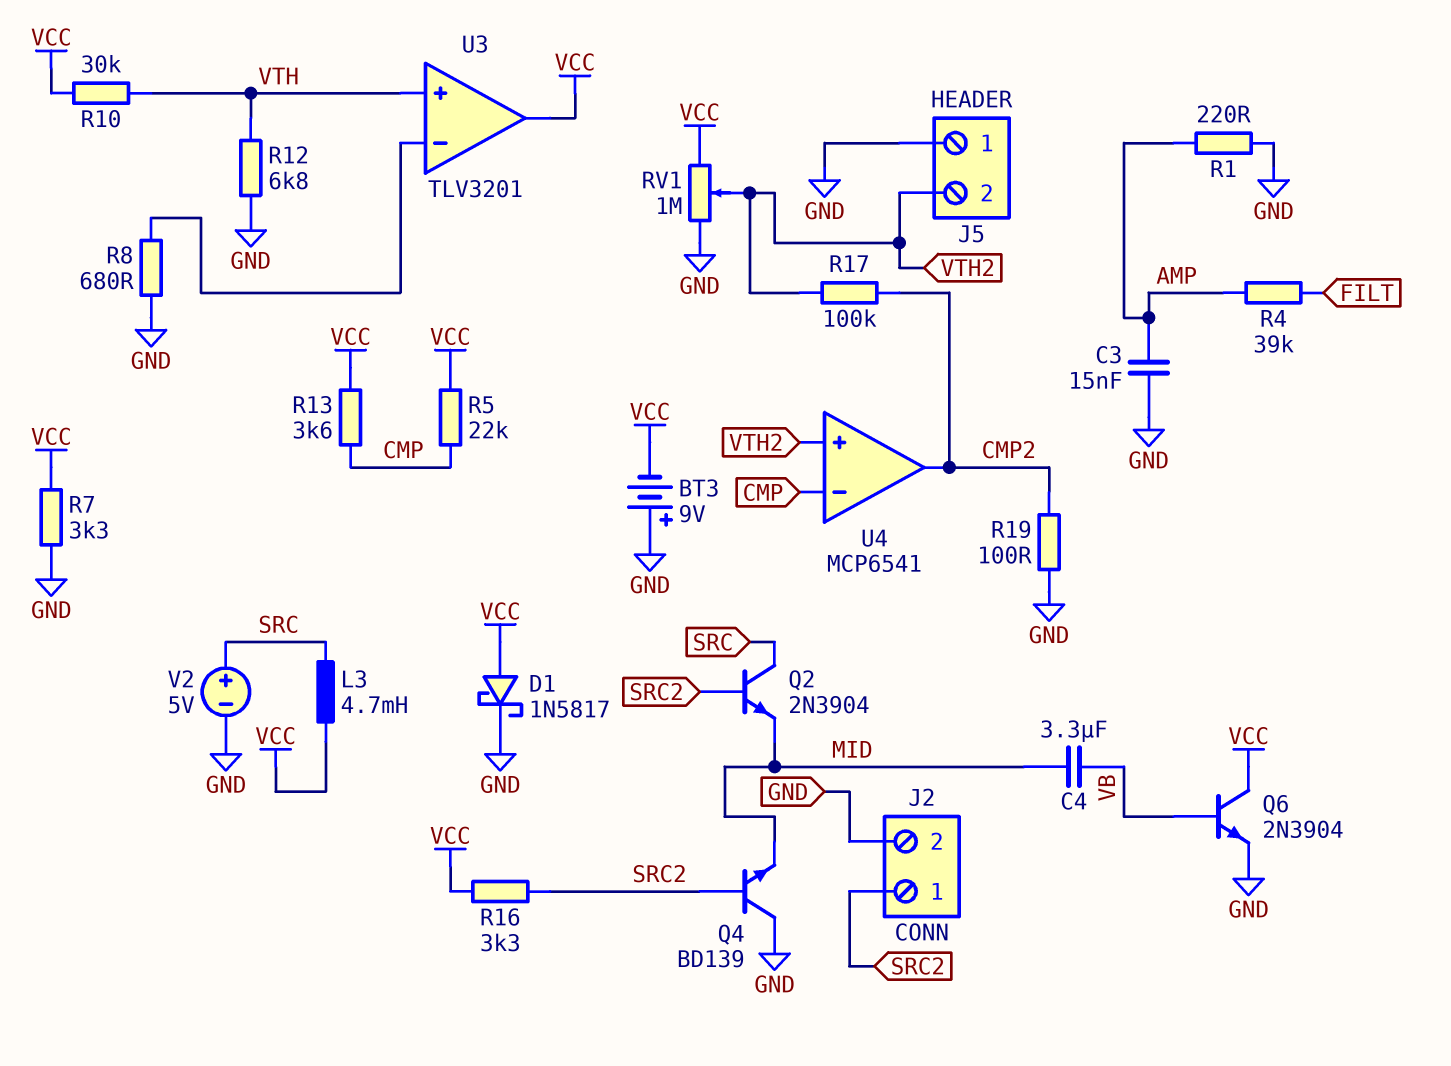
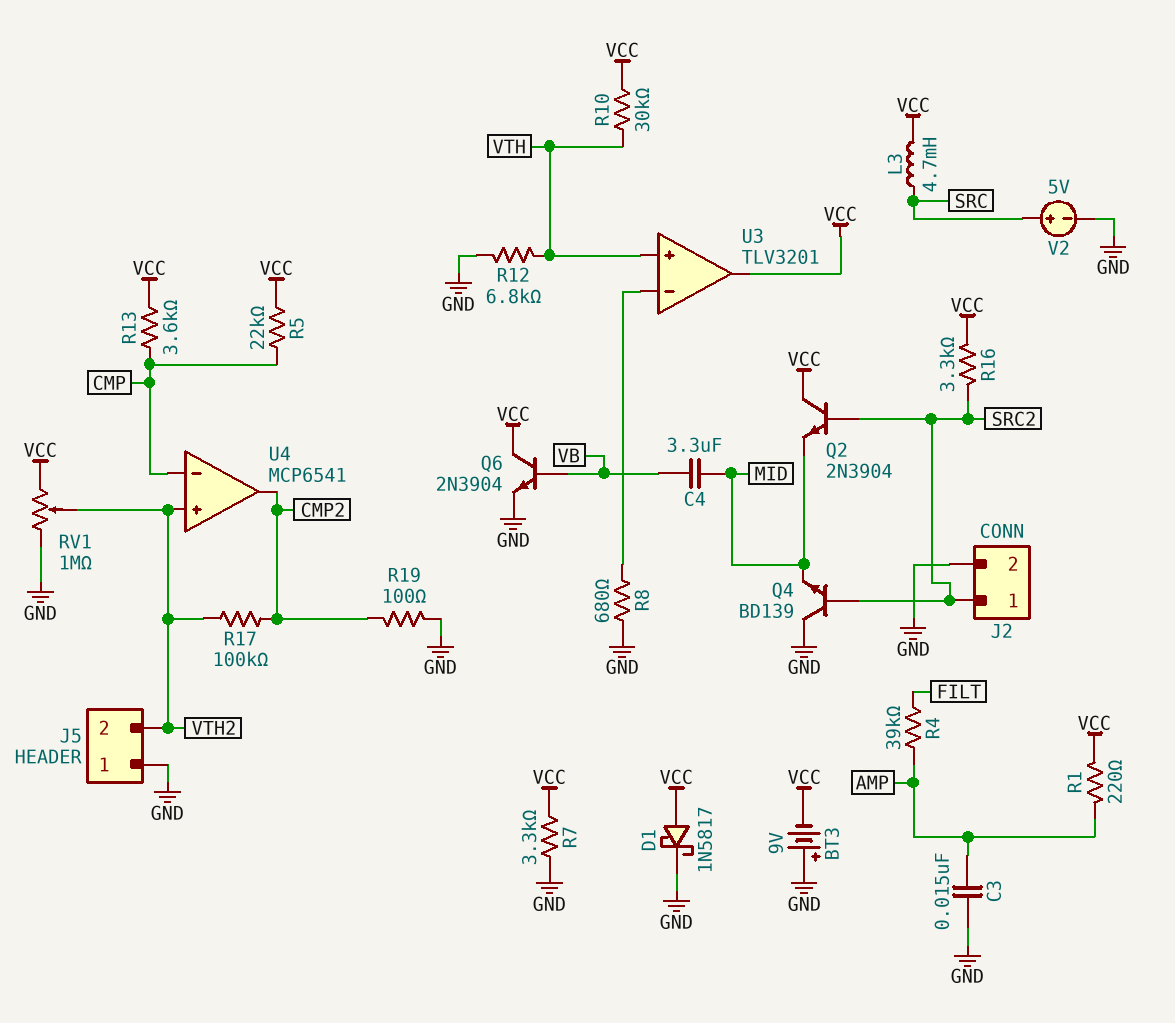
Q2: NPN 2N3904 (B SRC2, C SRC, E MID) -> NPN 2N3904 (B SRC2, C VCC, E MID)
R1: 220 (AMP, GND) -> 220 (AMP, VCC)

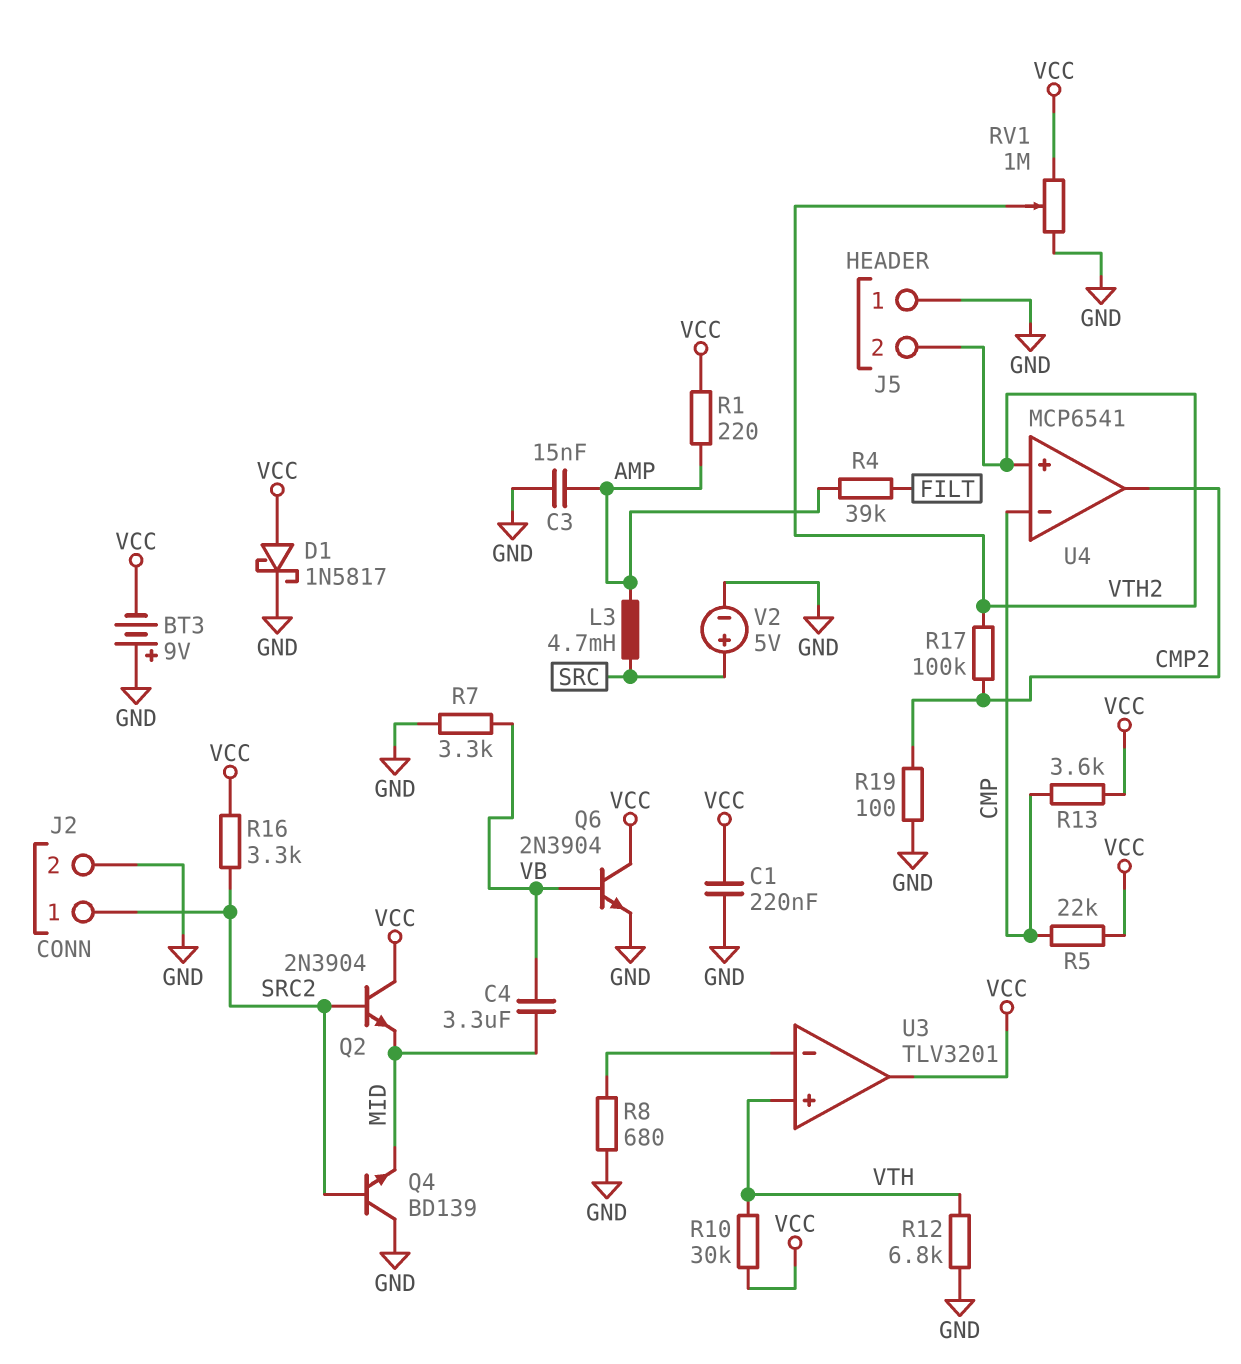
C1: none -> 220nF (GND, VCC)
L3: 4.7mH (SRC, VCC) -> 4.7mH (AMP, SRC)
R7: 3.3k (GND, VCC) -> 3.3k (GND, VB)

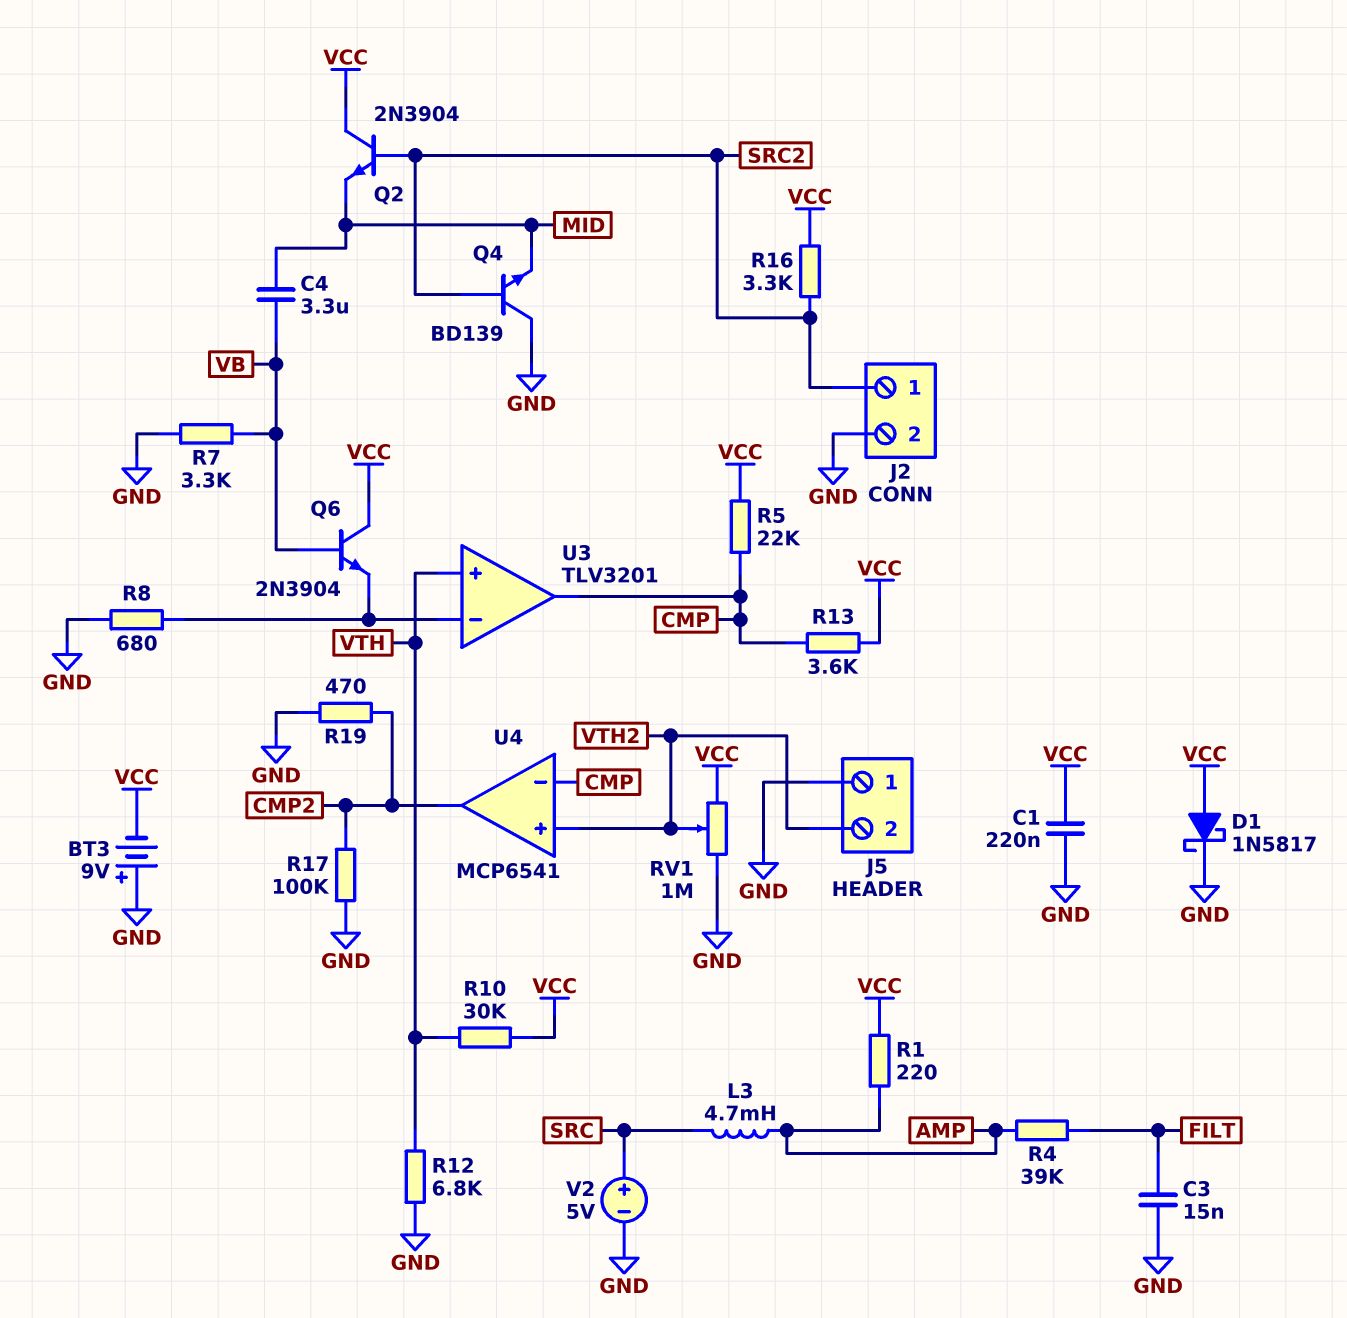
C3: 15nF (AMP, GND) -> 15nF (FILT, GND)
Q6: NPN 2N3904 (B VB, C VCC, E GND) -> NPN 2N3904 (B VB, C VCC, E U3/in-)
R17: 100k (CMP2, VTH2) -> 100k (CMP2, GND)
R19: 100 (CMP2, GND) -> 470 (CMP2, GND)
U3 pin out: VCC -> CMP

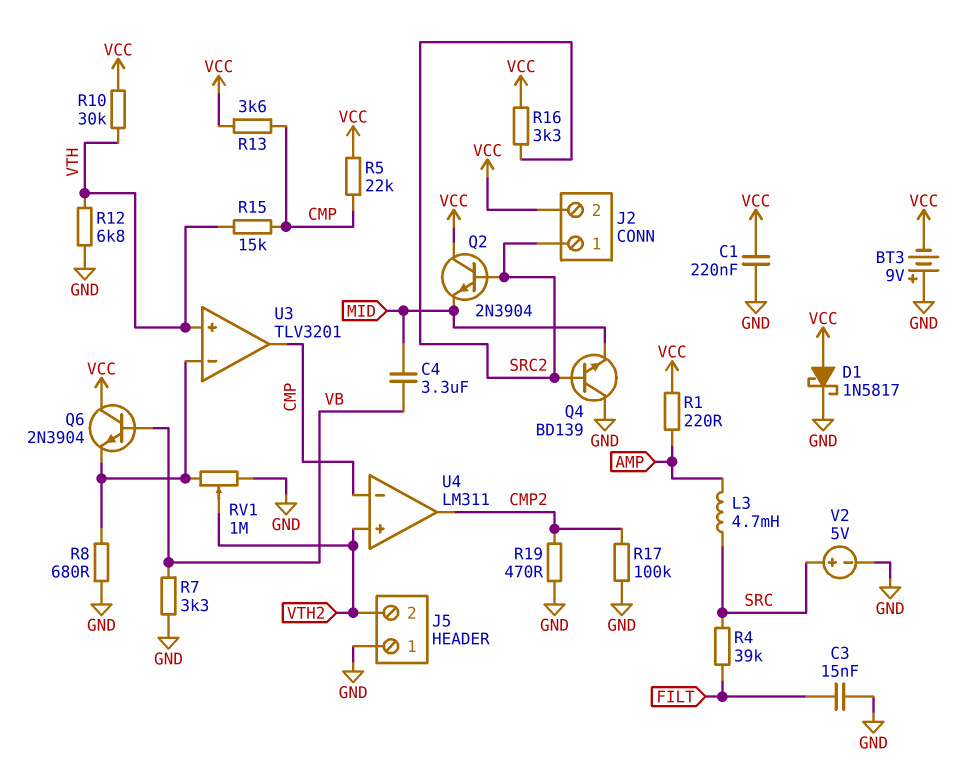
J2 pin 2: GND -> VCC
R4: 39k (AMP, FILT) -> 39k (FILT, SRC)
R15: none -> 15k (CMP, VTH)
RV1: 1M (GND, VCC, wiper VTH2) -> 1M (GND, U3/in-, wiper VTH2)
U4: MCP6541 -> LM311

